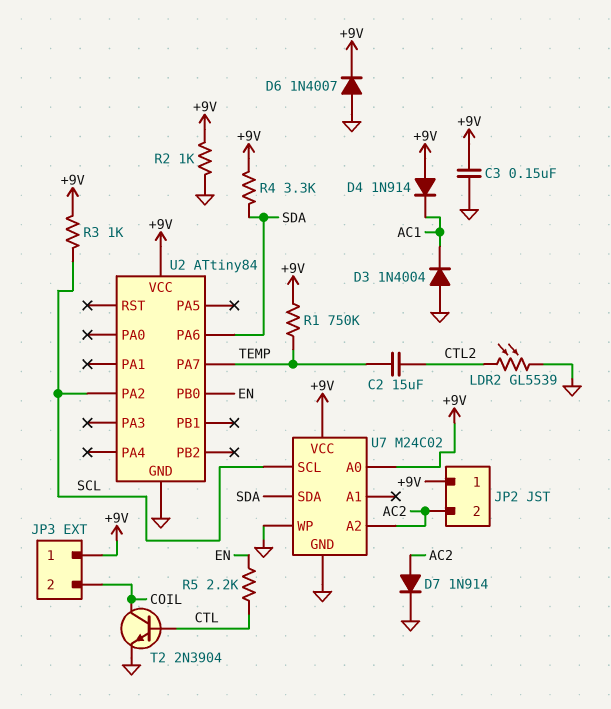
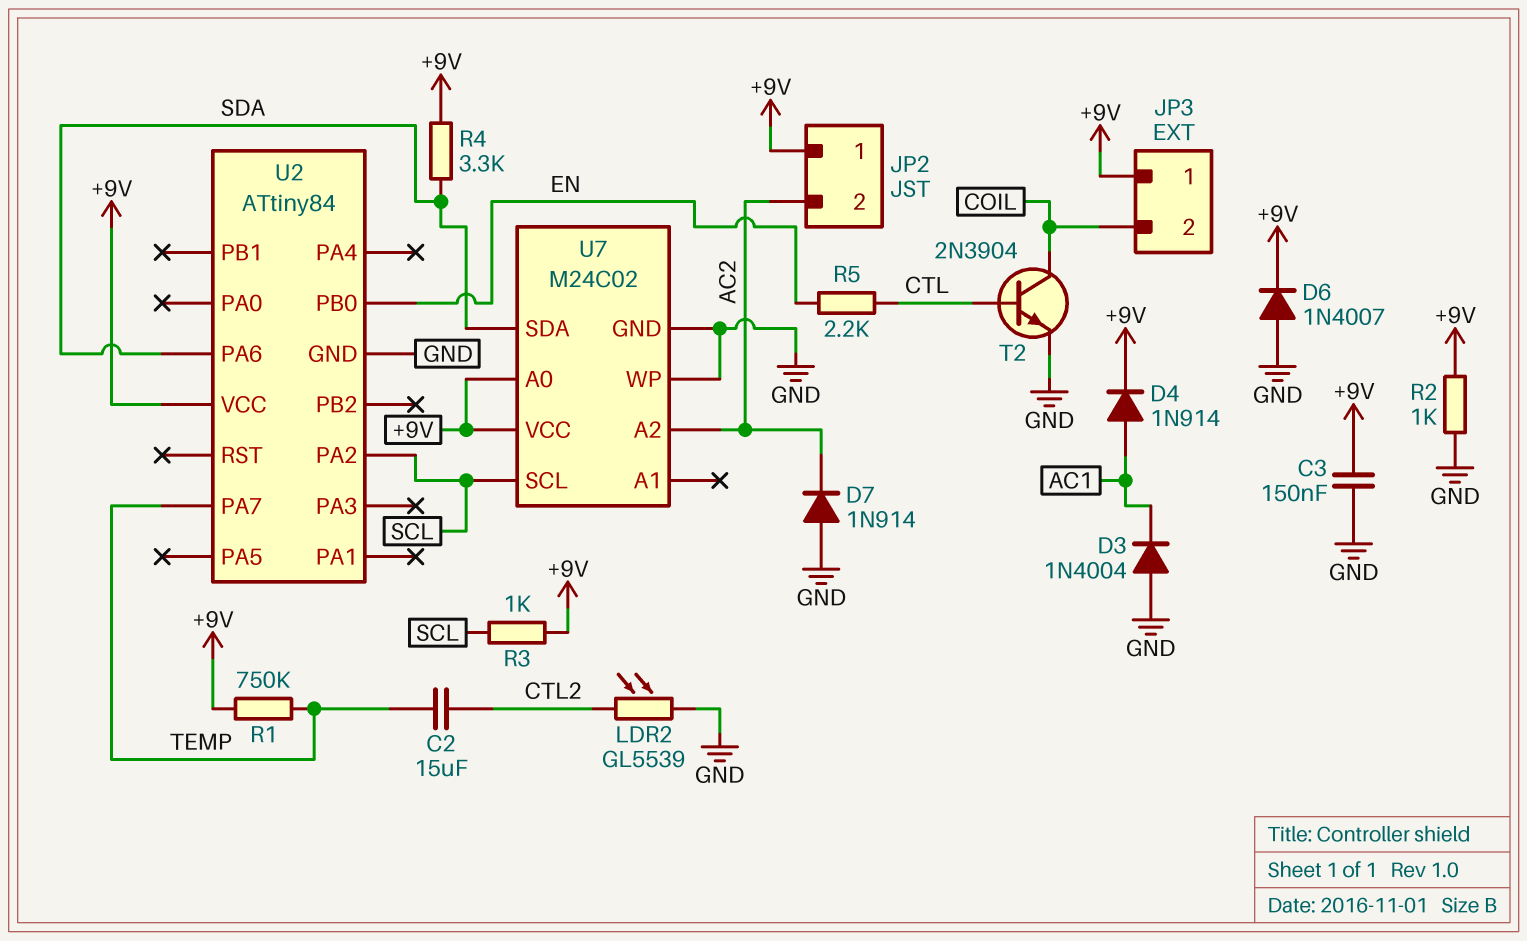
D4: diode 1N914 (A +9V, K AC1) -> diode 1N914 (A AC1, K +9V)
D7: diode 1N914 (A AC2, K GND) -> diode 1N914 (A GND, K AC2)

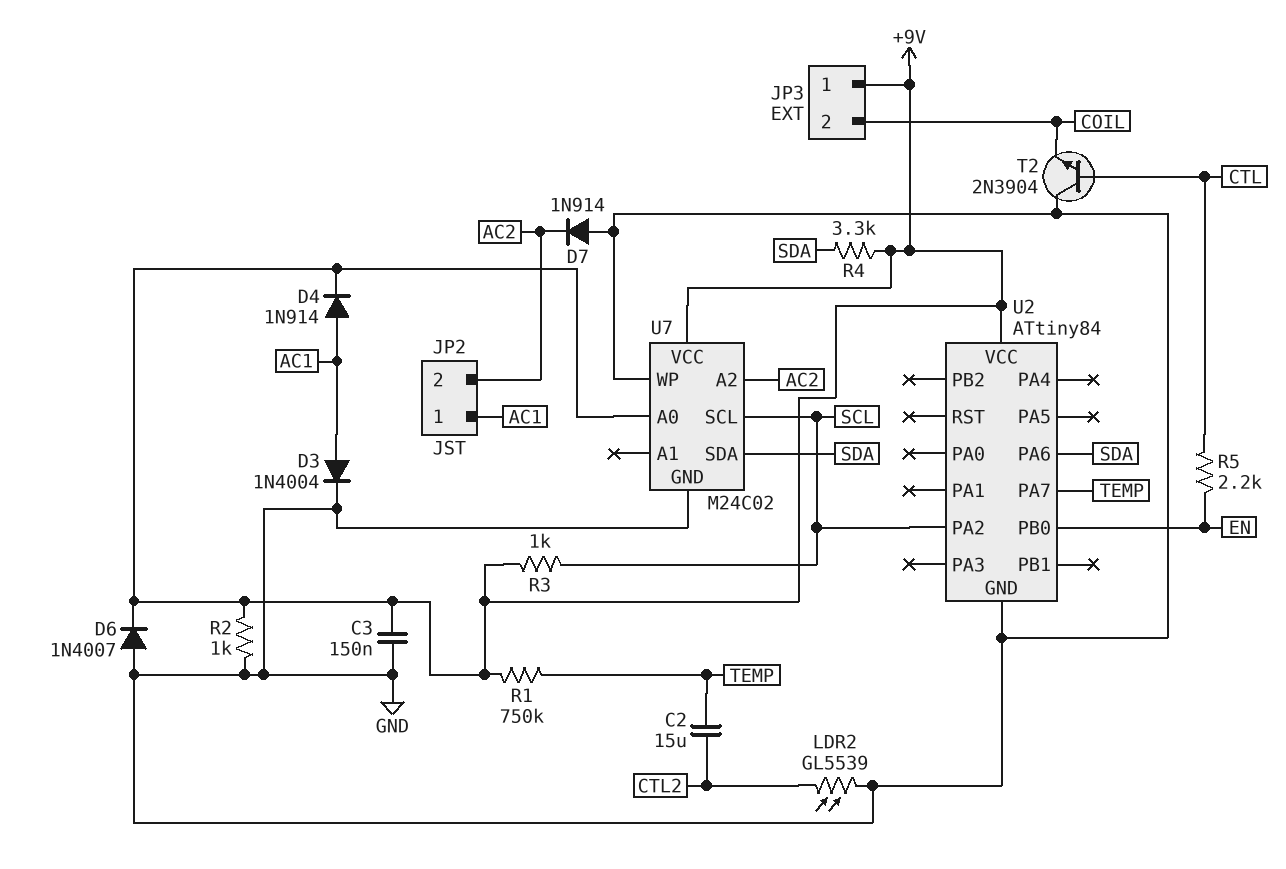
D3: diode 1N4004 (A GND, K AC1) -> diode 1N4004 (A AC1, K GND)
JP2 pin 1: +9V -> AC1
T2: NPN 2N3904 (B CTL, C COIL, E GND) -> NPN 2N3904 (B CTL, C GND, E COIL)

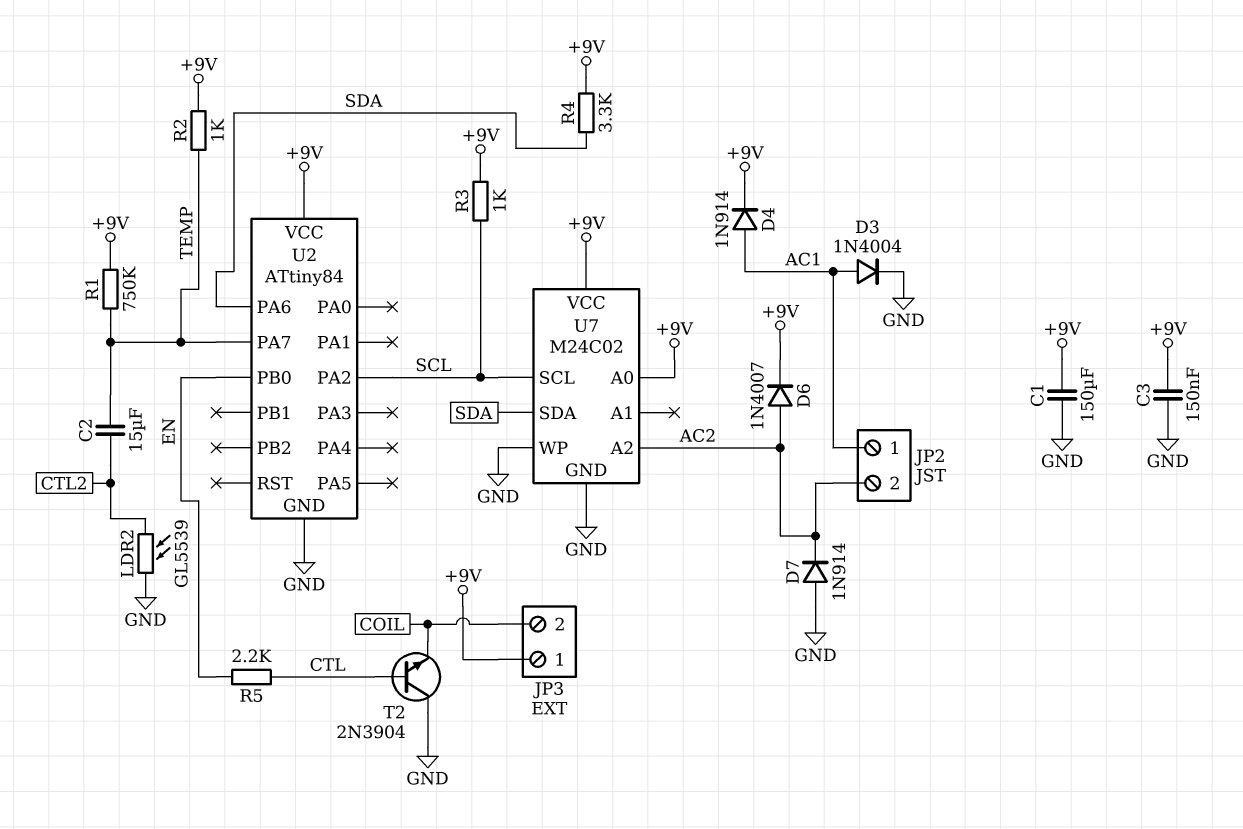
C1: none -> 150uF (+9V, GND)
D6: diode 1N4007 (A GND, K +9V) -> diode 1N4007 (A AC2, K +9V)
R2: 1k (+9V, GND) -> 1k (+9V, TEMP)

